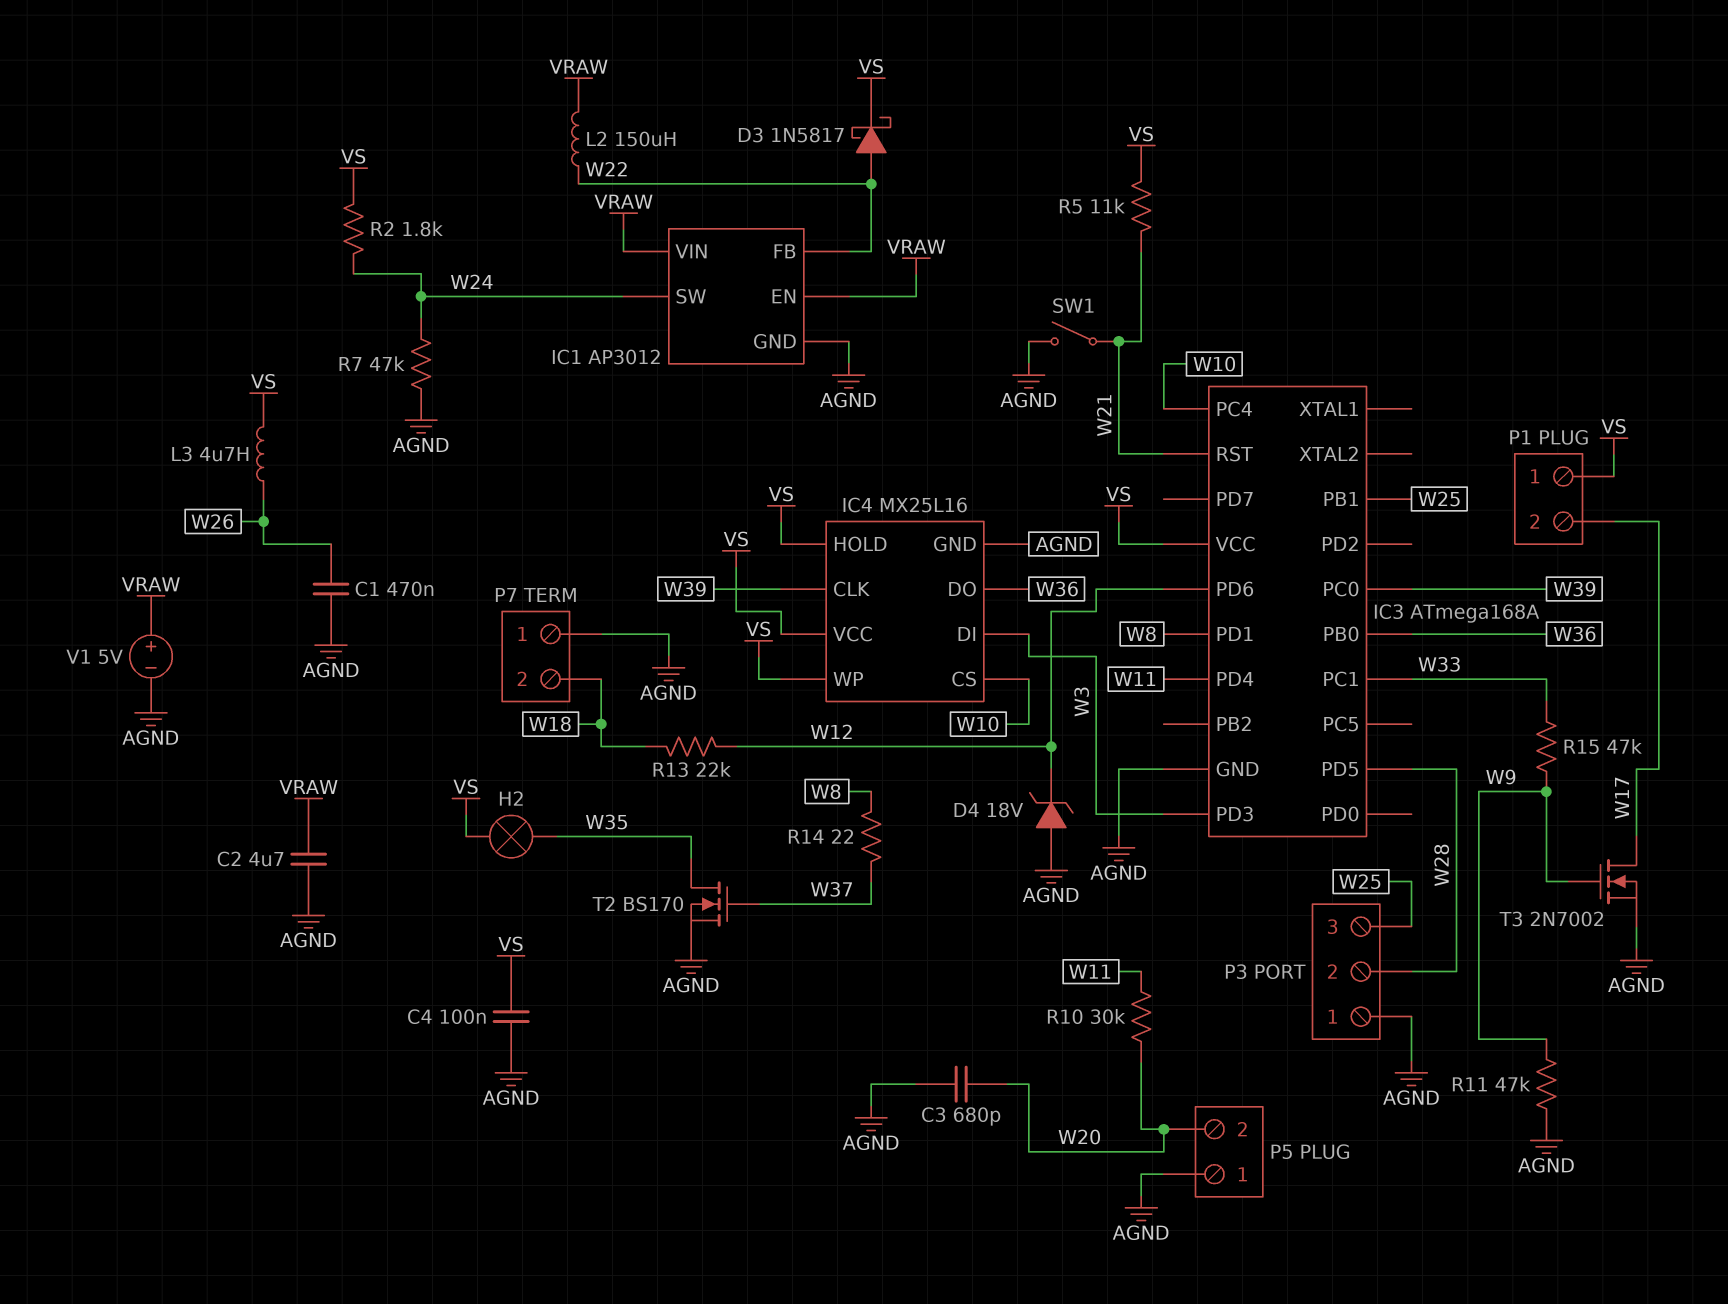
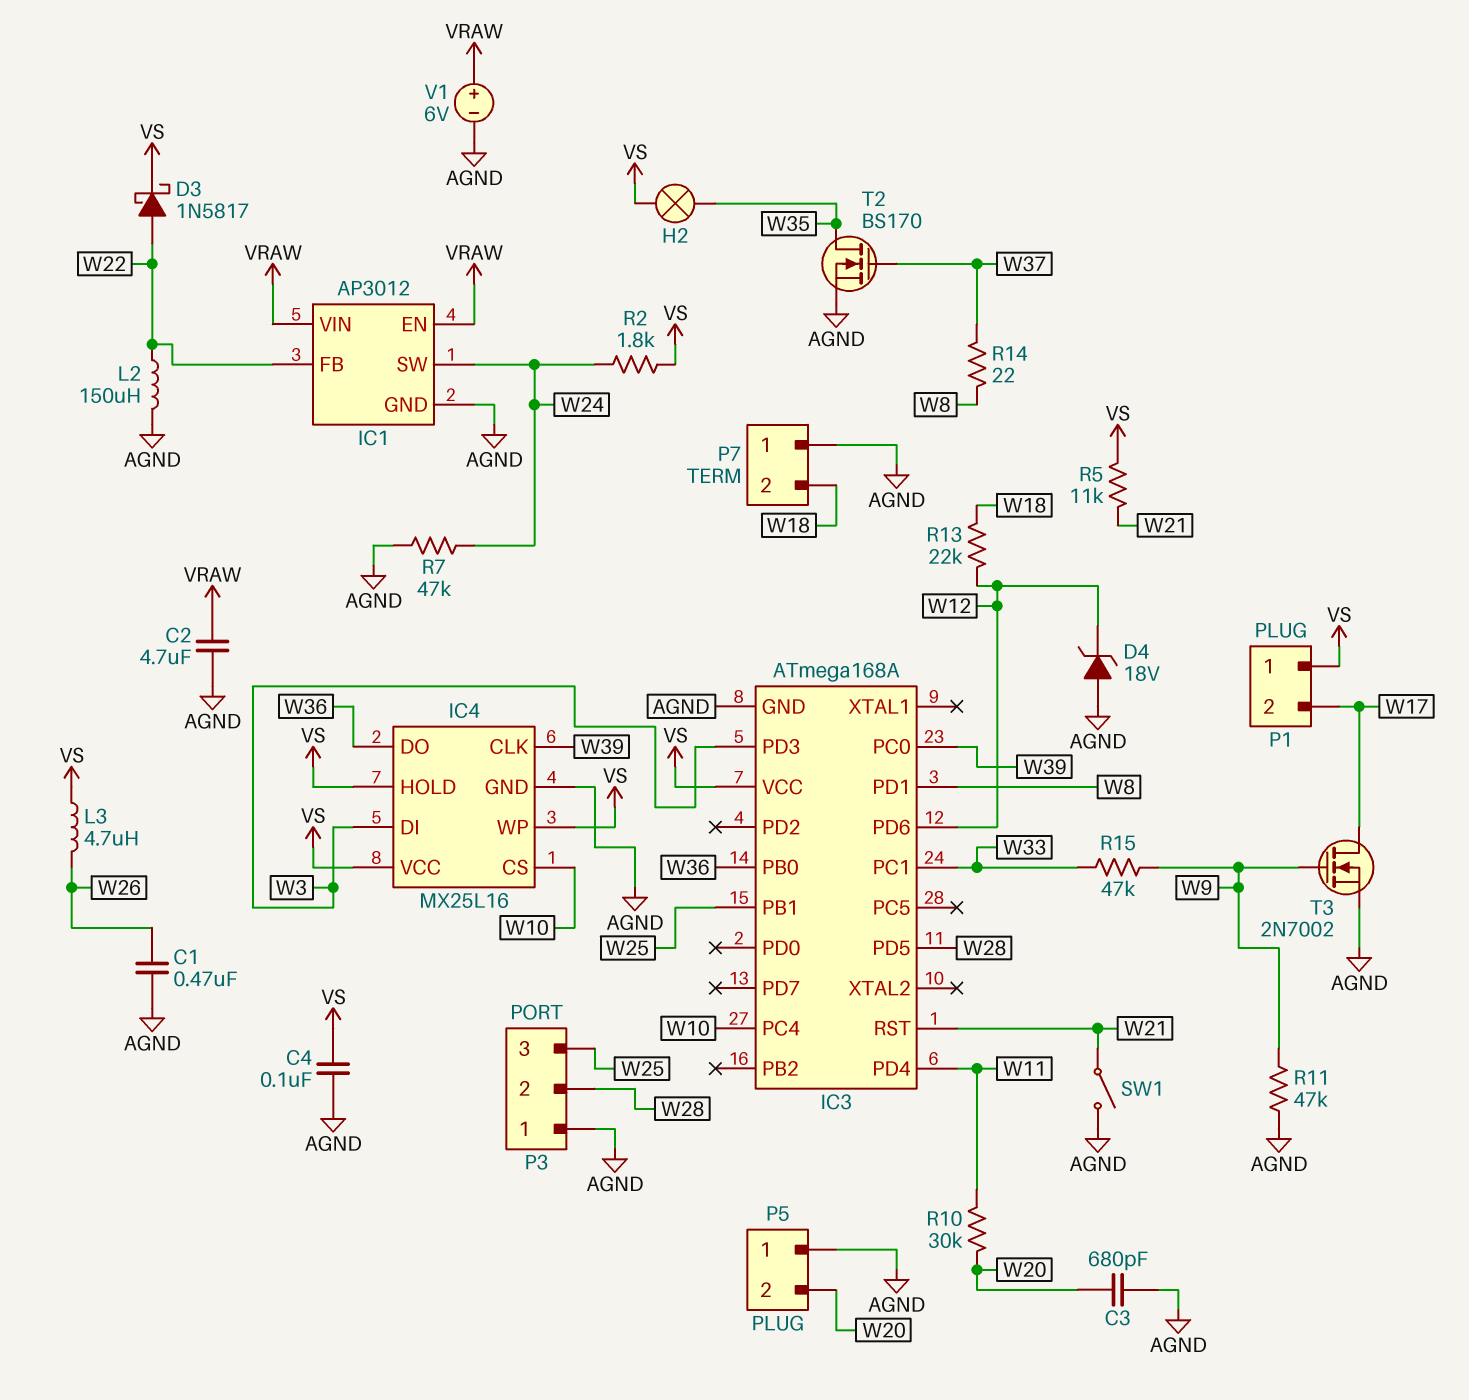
L2: 150uH (VRAW, W22) -> 150uH (AGND, W22)
V1: 5V (plus VRAW, minus AGND) -> 6V (plus VRAW, minus AGND)

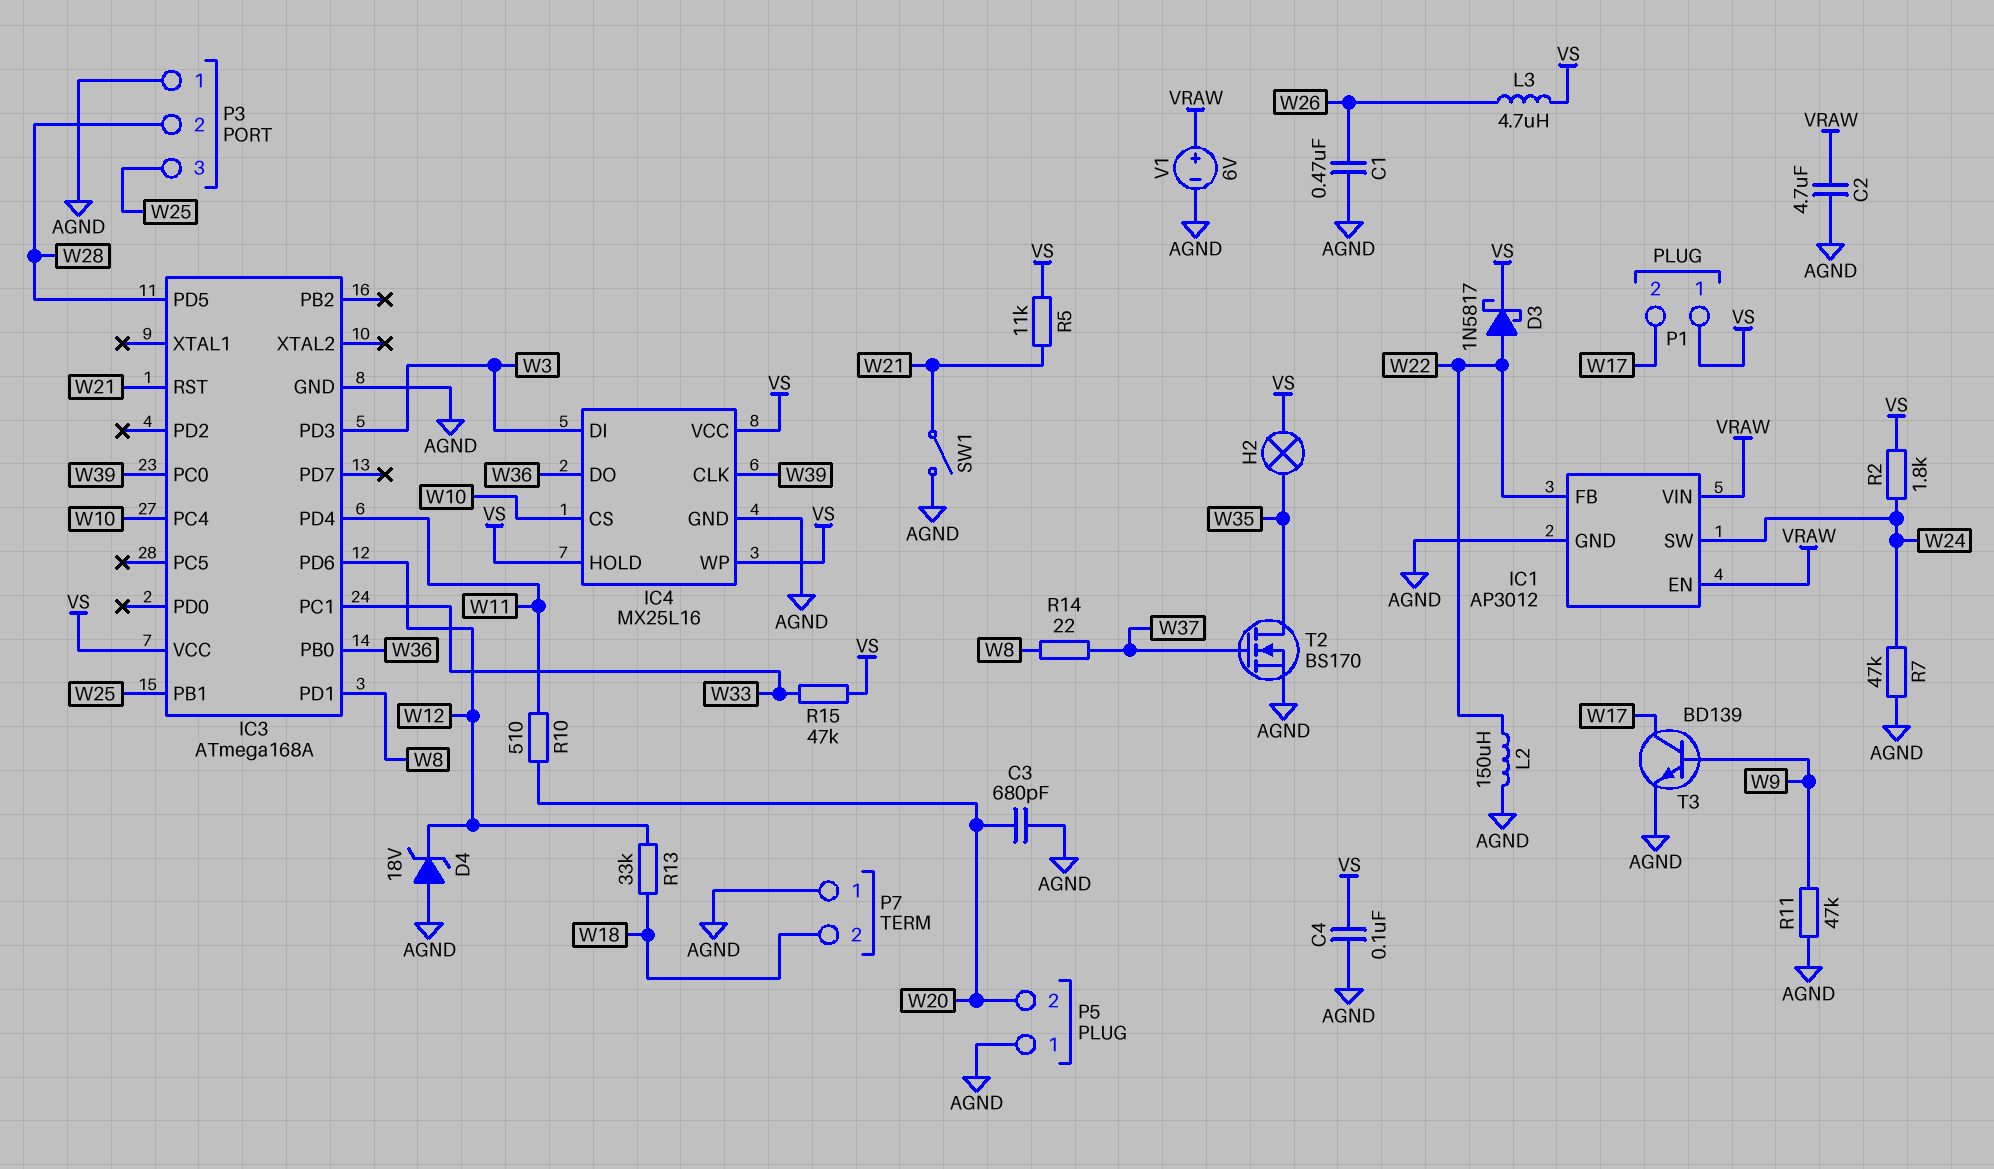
R10: 30k (W11, W20) -> 510 (W11, W20)
R13: 22k (W12, W18) -> 33k (W12, W18)
R15: 47k (W9, W33) -> 47k (VS, W33)
T3: NMOS 2N7002 (G W9, D W17, S AGND) -> NPN BD139 (B W9, C W17, E AGND)

